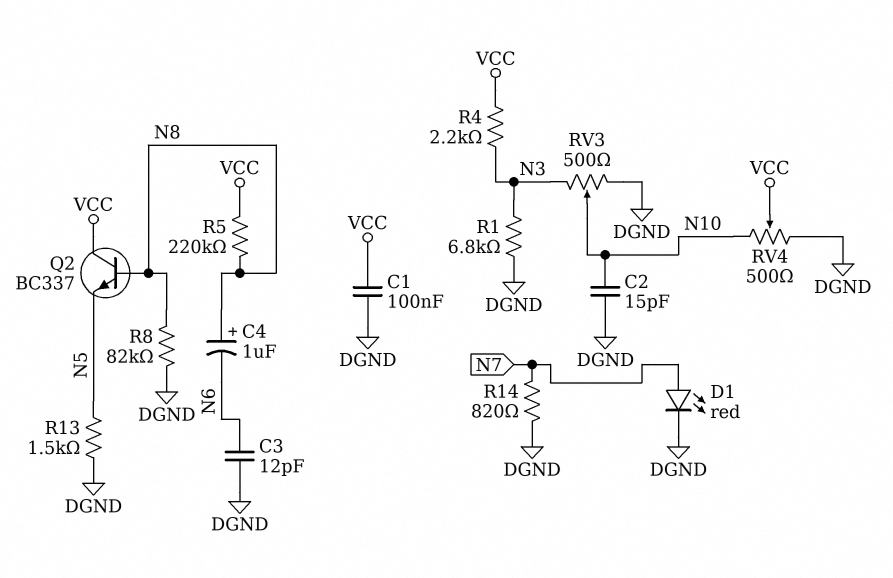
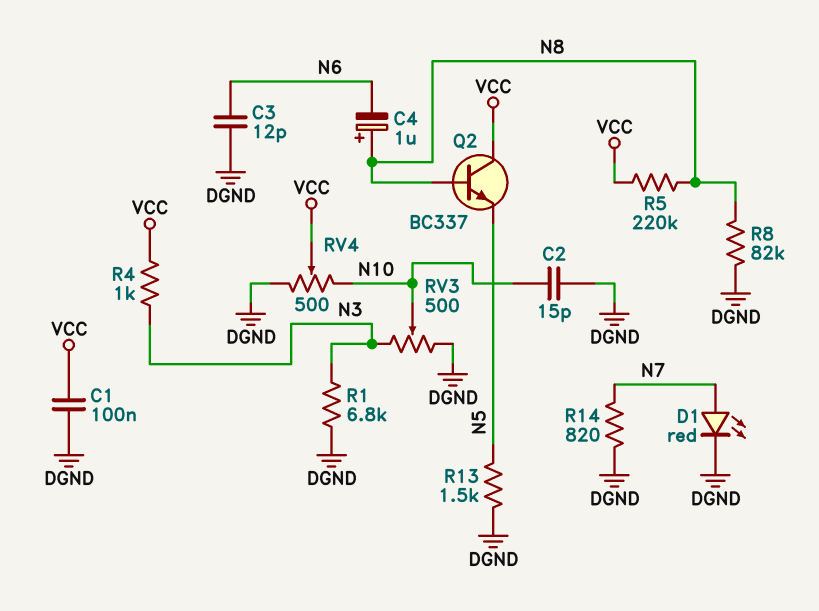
R4: 2.2k (N3, VCC) -> 1k (N3, VCC)

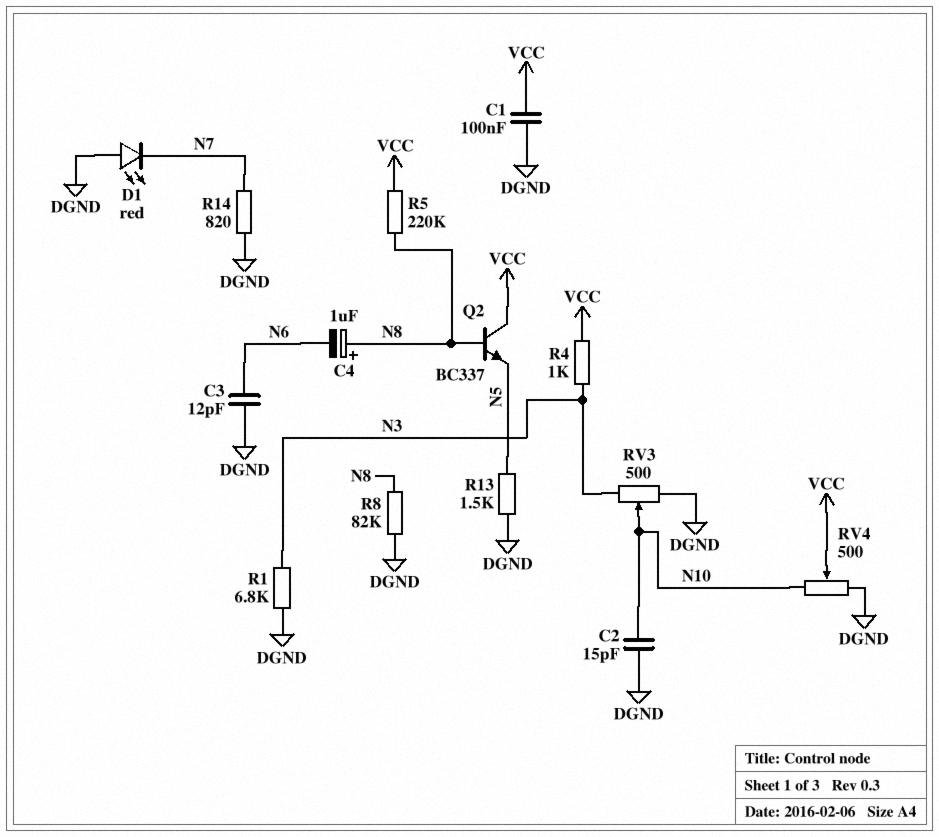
D1: LED red (A N7, K DGND) -> LED red (A DGND, K N7)

